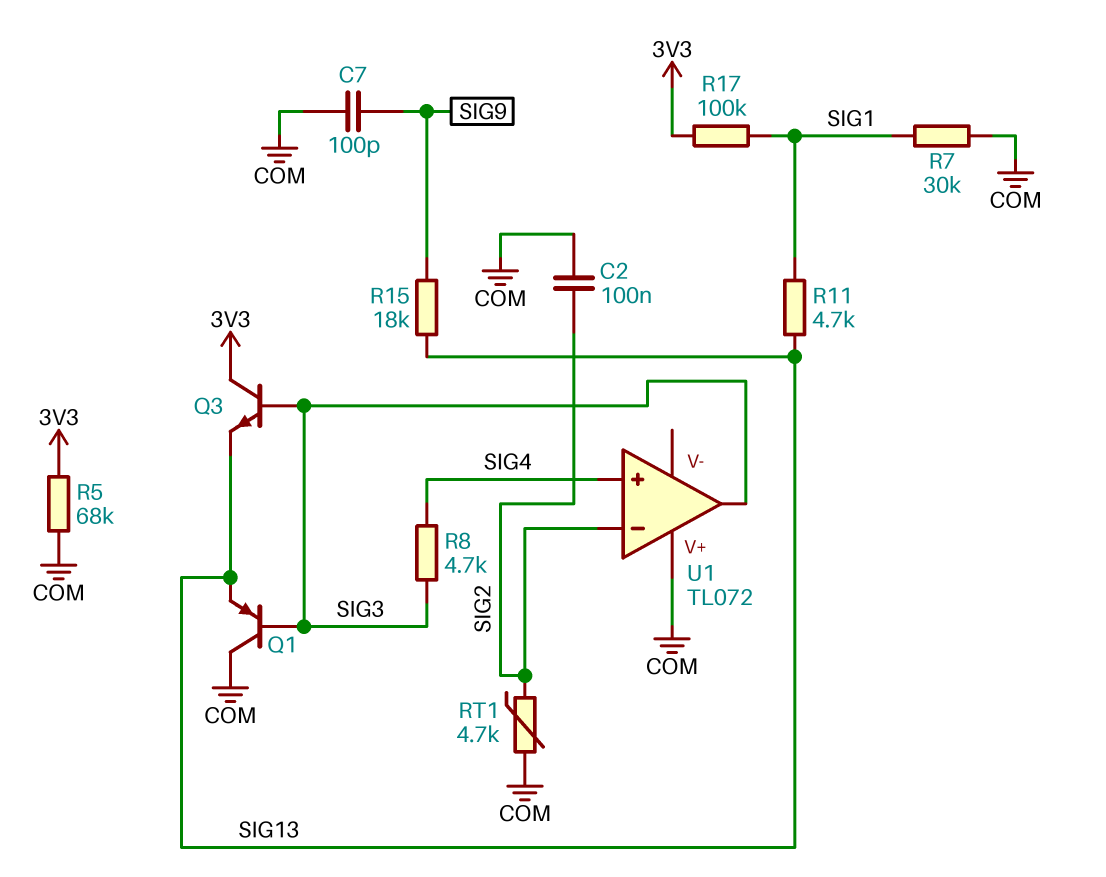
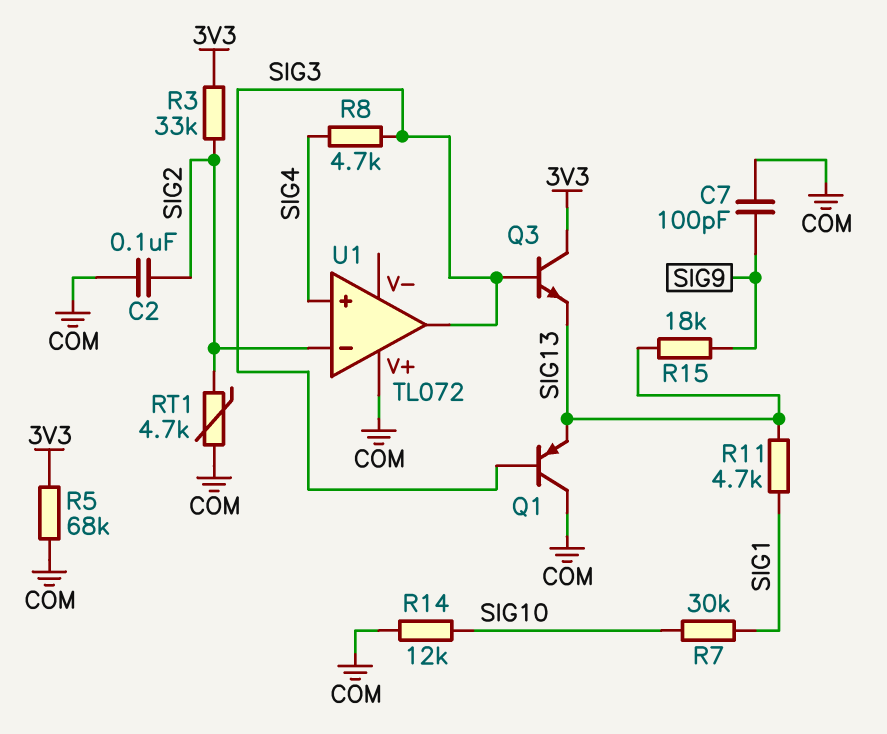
R3: none -> 33k (3V3, SIG2)
R7: 30k (COM, SIG1) -> 30k (SIG1, SIG10)
R14: none -> 12k (COM, SIG10)
R17: 100k (3V3, SIG1) -> none

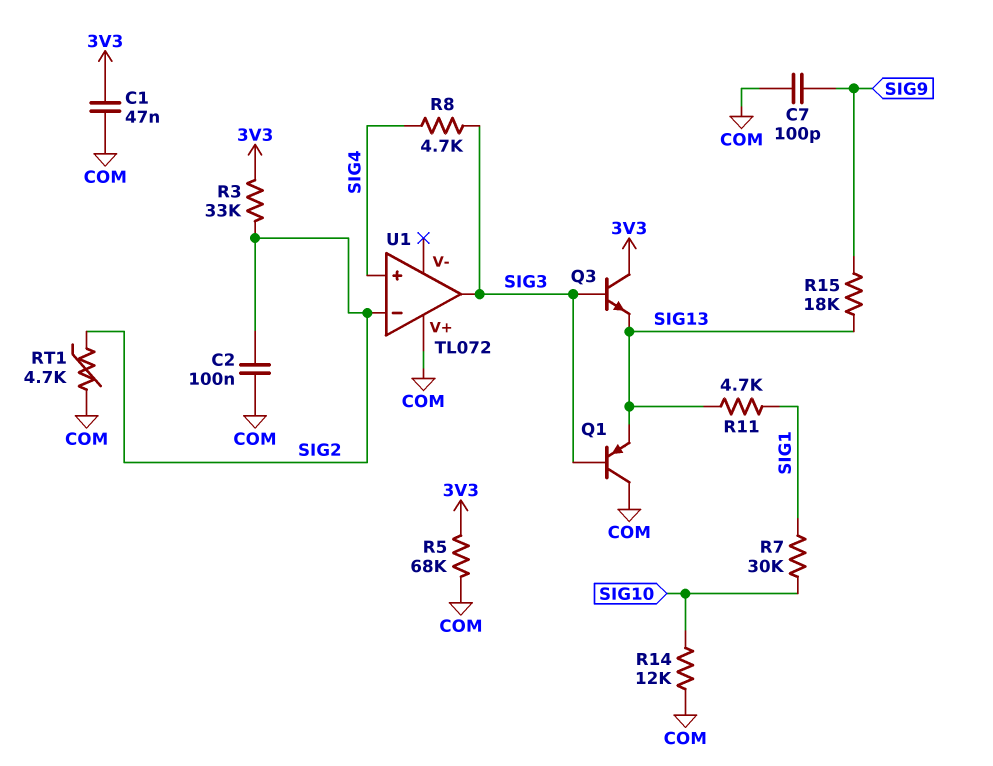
C1: none -> 47nF (3V3, COM)

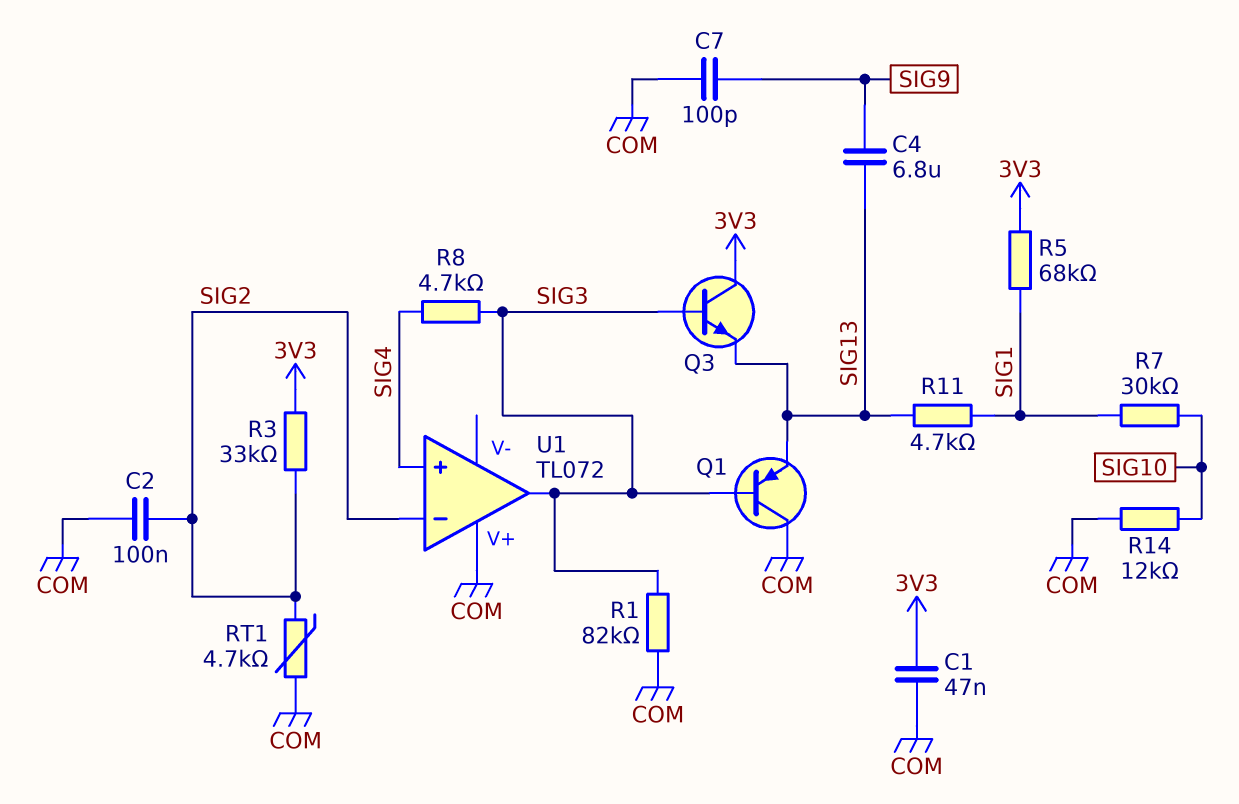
C4: none -> 6.8uF (SIG9, SIG13)
R1: none -> 82k (COM, SIG3)
R5: 68k (3V3, COM) -> 68k (3V3, SIG1)
R15: 18k (SIG9, SIG13) -> none

